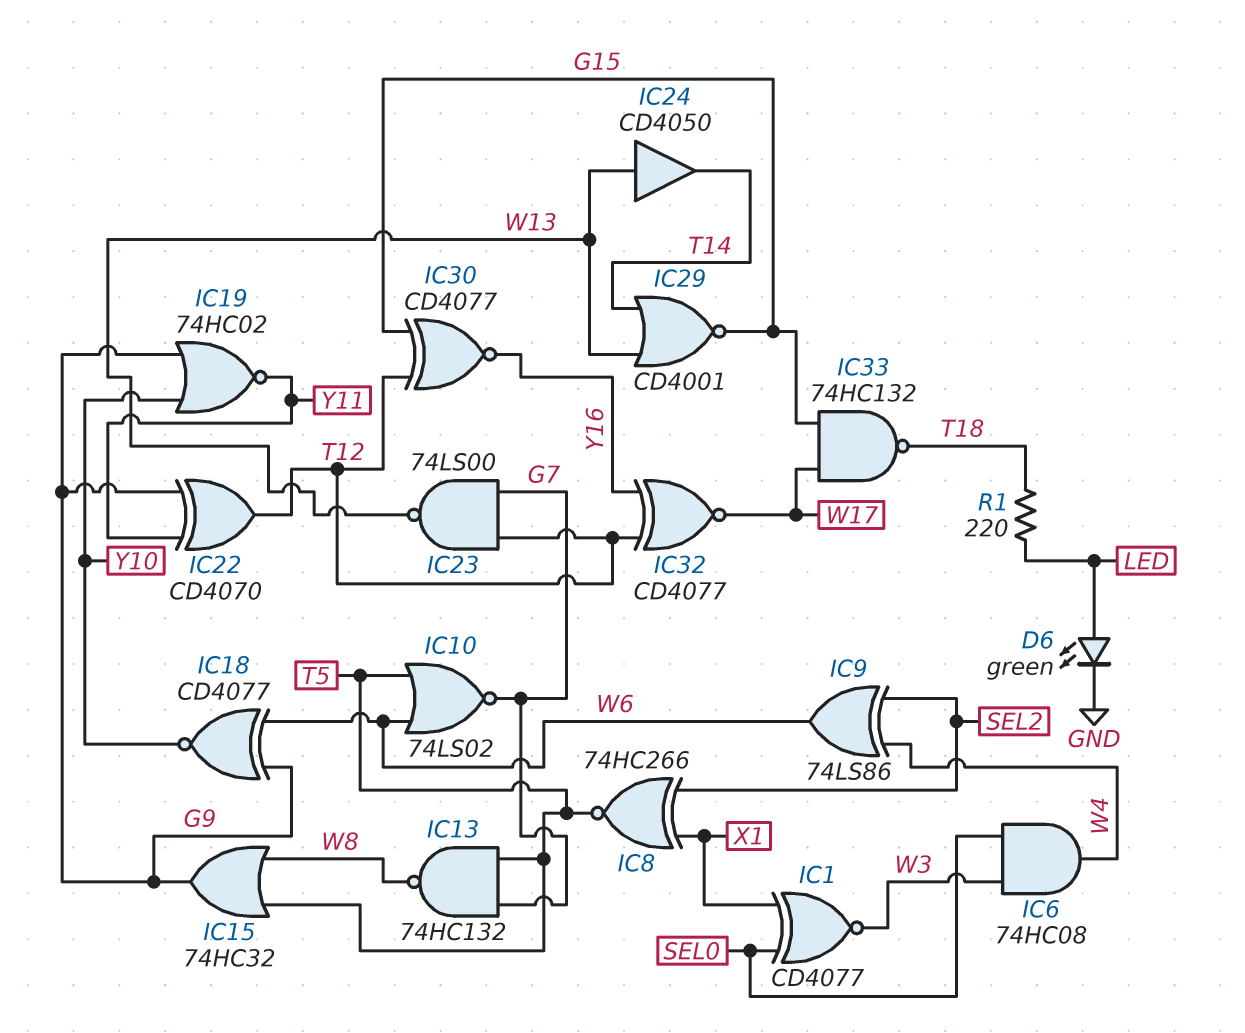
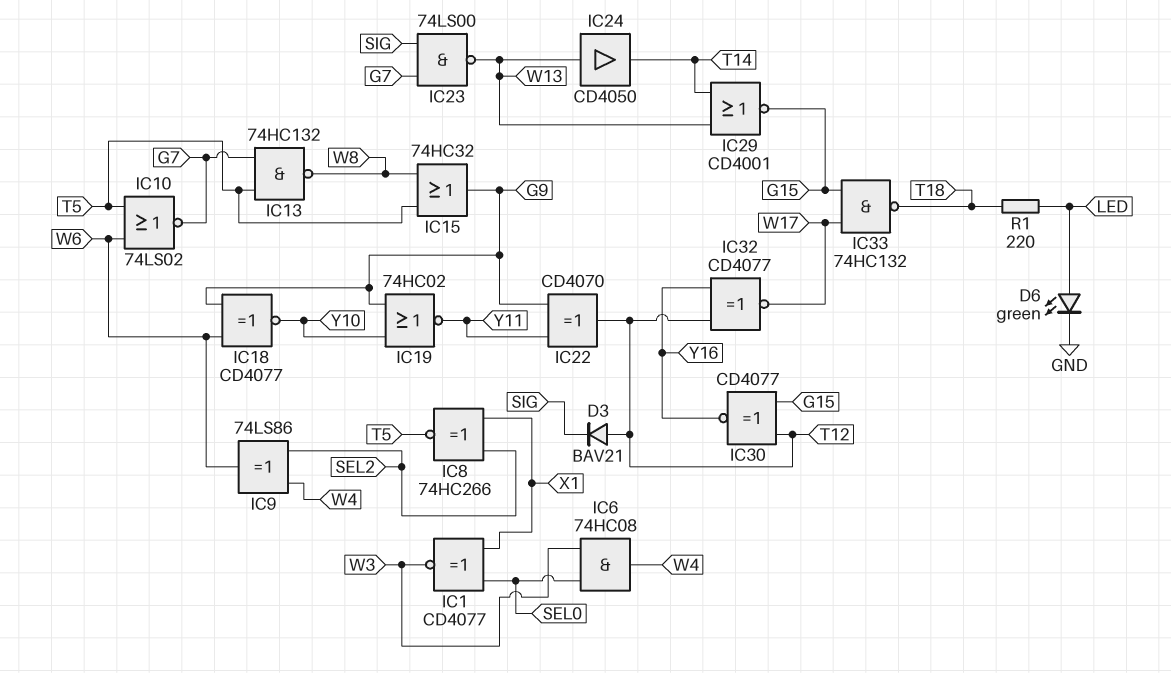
D3: none -> diode BAV21 (A T12, K SIG)
IC23: NAND 74LS00 (in G7, in T12, out W13) -> NAND 74LS00 (in G7, in SIG, out W13)

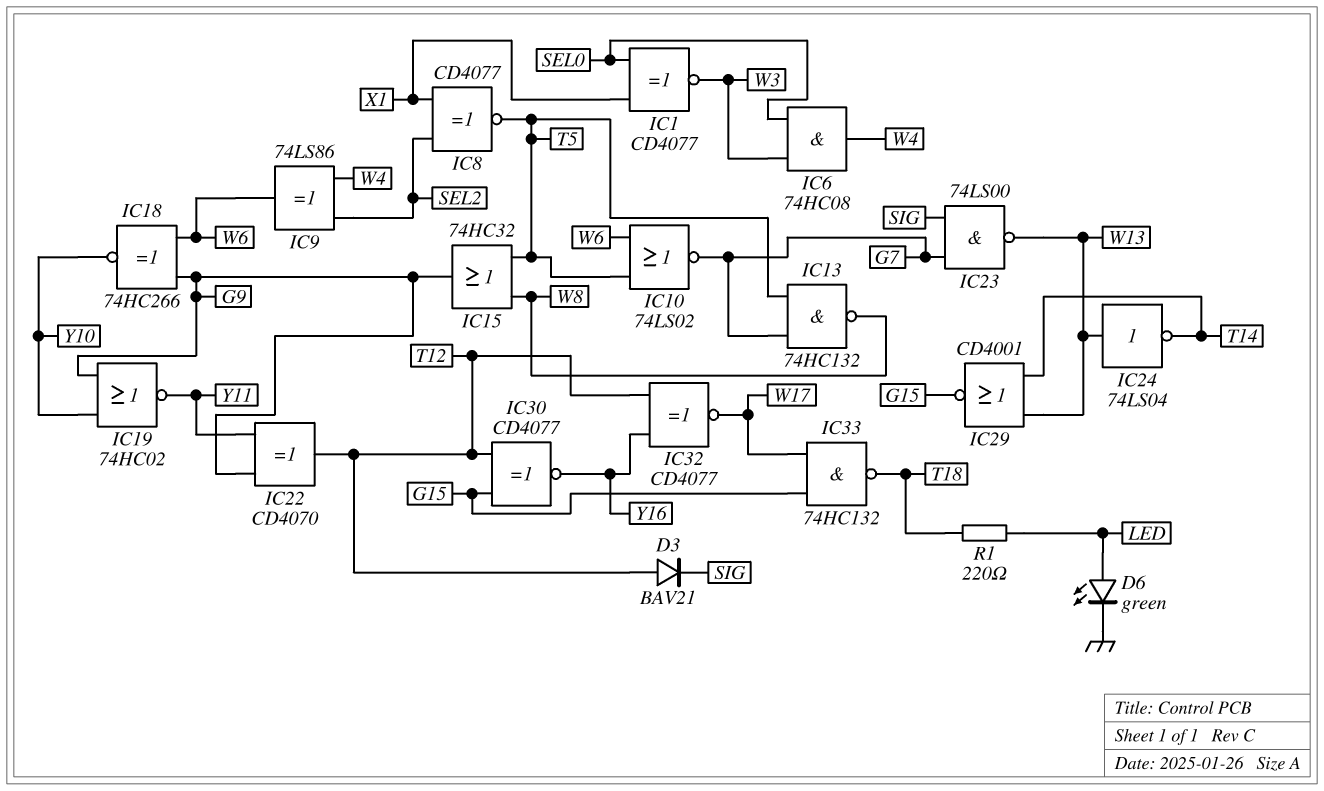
IC8: XNOR 74HC266 (in SEL2, in X1, out T5) -> XNOR CD4077 (in SEL2, in X1, out T5)
IC18: XNOR CD4077 (in G9, in W6, out Y10) -> XNOR 74HC266 (in G9, in W6, out Y10)
IC24: buffer CD4050 (in W13, out T14) -> NOT 74LS04 (in W13, out T14)

